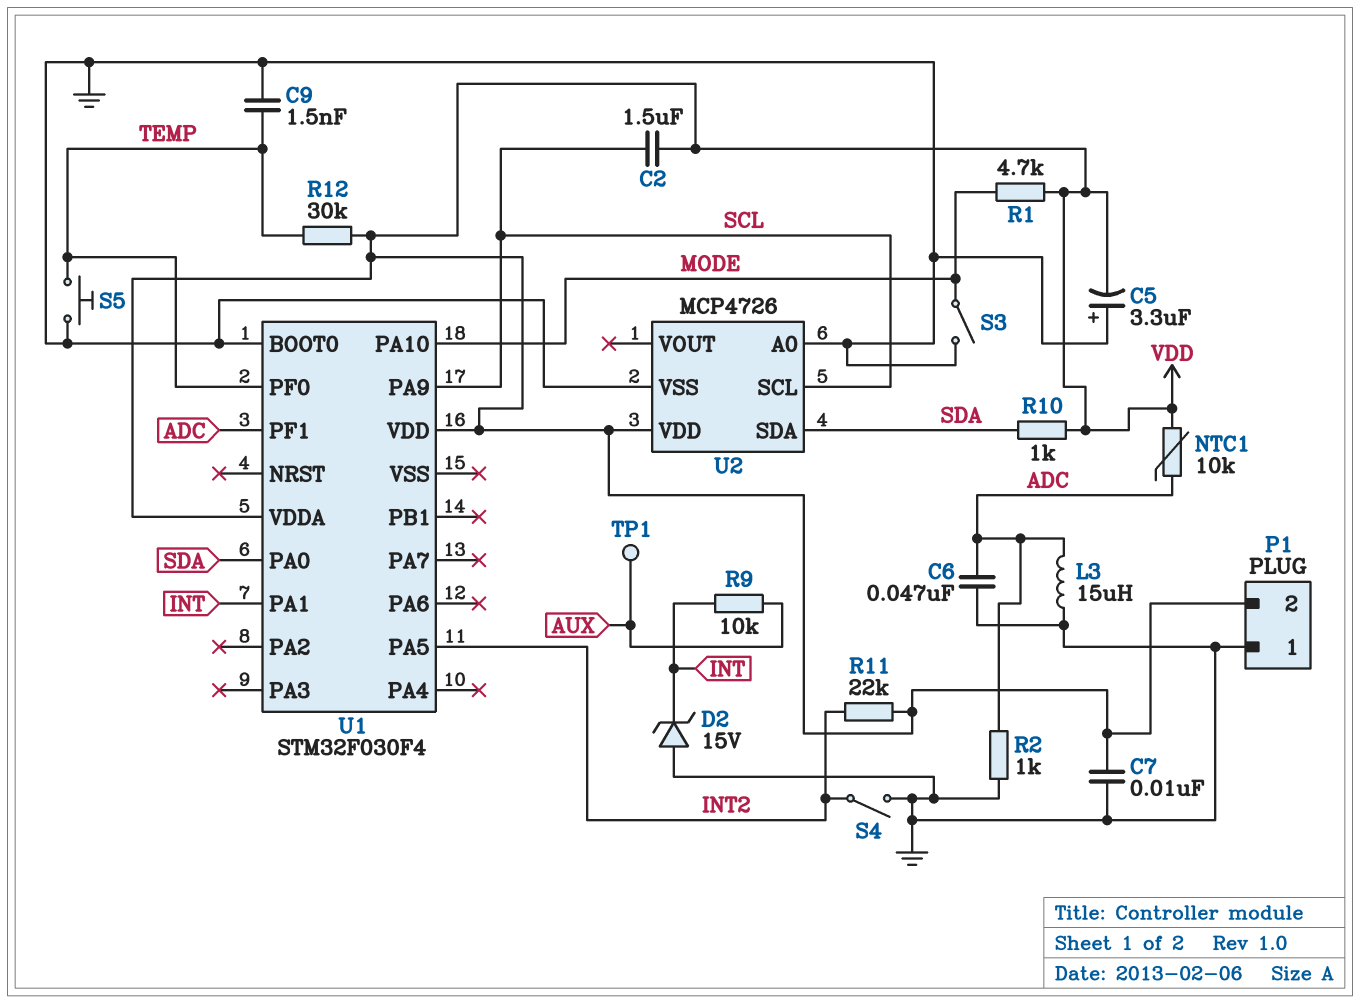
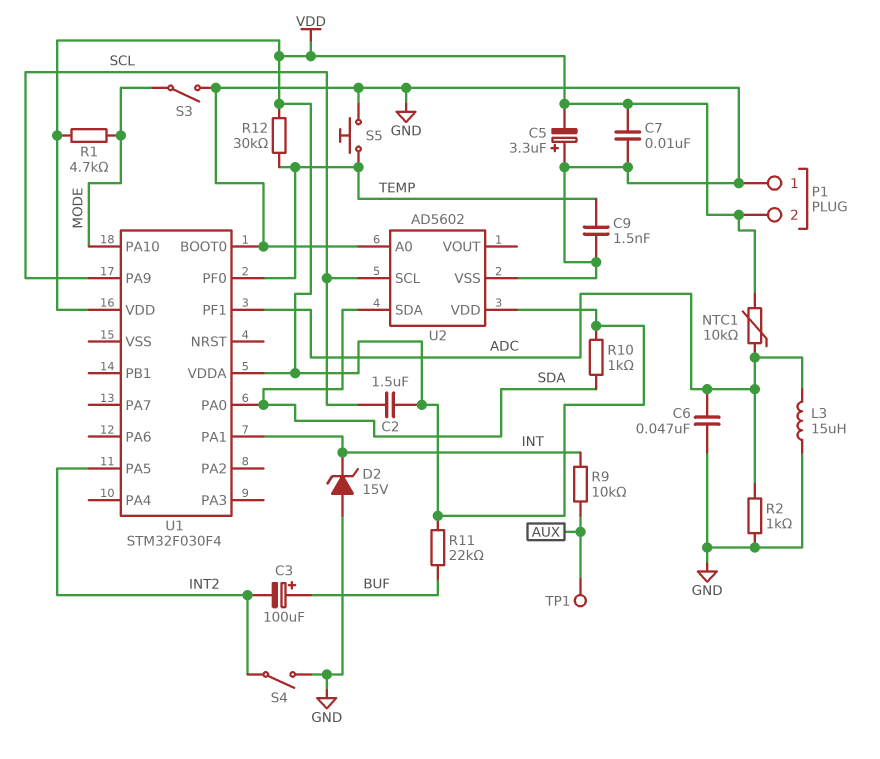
C3: none -> 100uF (plus BUF, minus INT2)
R11: 22k (INT2, VDD) -> 22k (BUF, VDD)
U2: MCP4726 -> AD5602

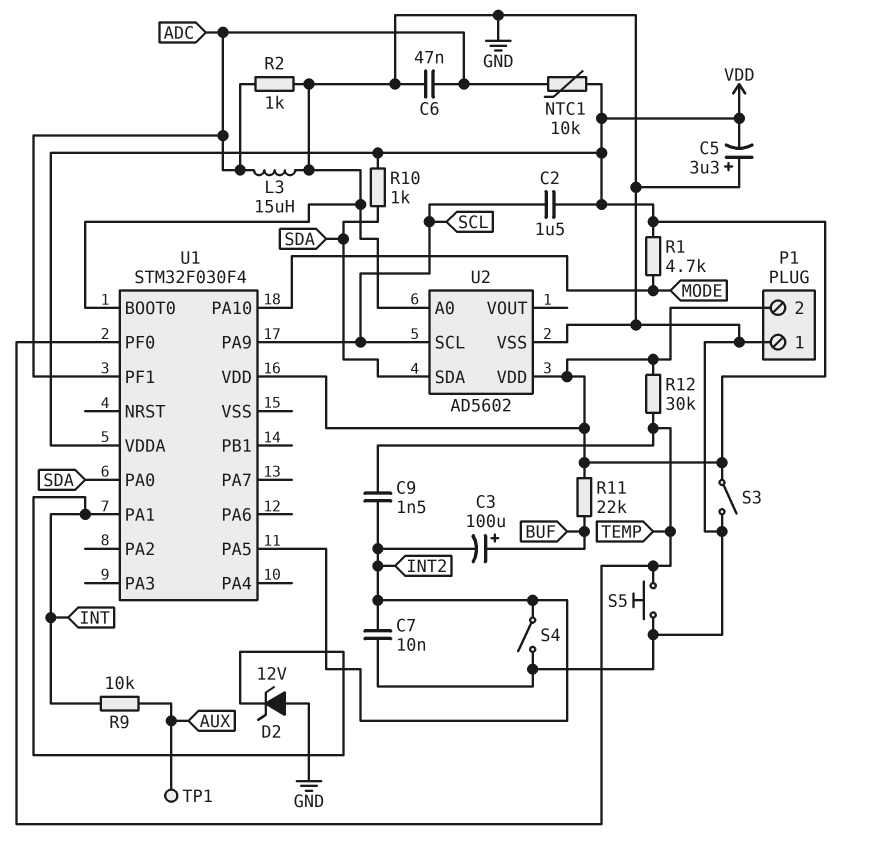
C7: 10nF (GND, VDD) -> 10nF (GND, INT2)
C9: 1.5nF (GND, TEMP) -> 1.5nF (INT2, TEMP)
D2: zener 15V (A GND, K INT) -> zener 12V (A GND, K INT)
S3: switch (GND, MODE) -> switch (GND, VDD)

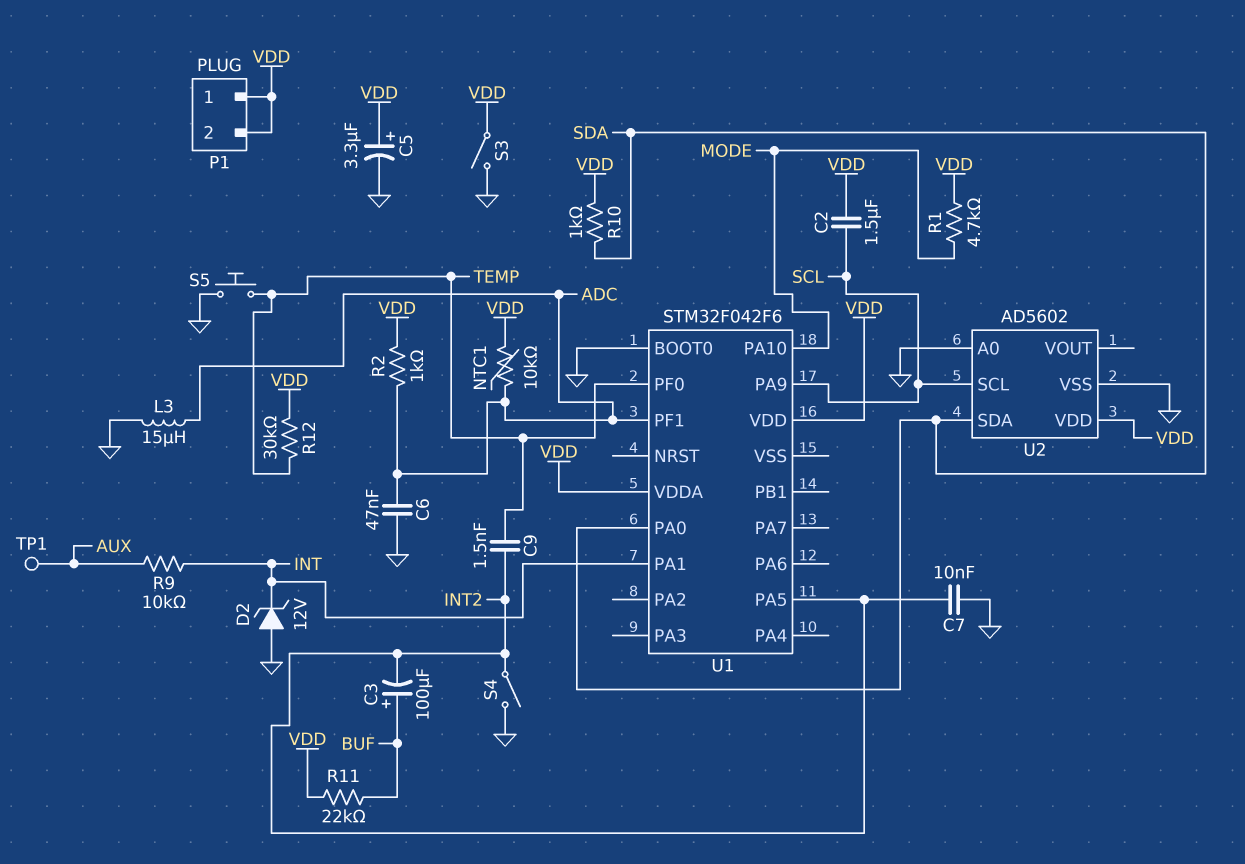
C5: 3.3uF (plus GND, minus VDD) -> 3.3uF (plus VDD, minus GND)
P1 pin 1: GND -> VDD
R2: 1k (ADC, GND) -> 1k (ADC, VDD)
U1: STM32F030F4 -> STM32F042F6

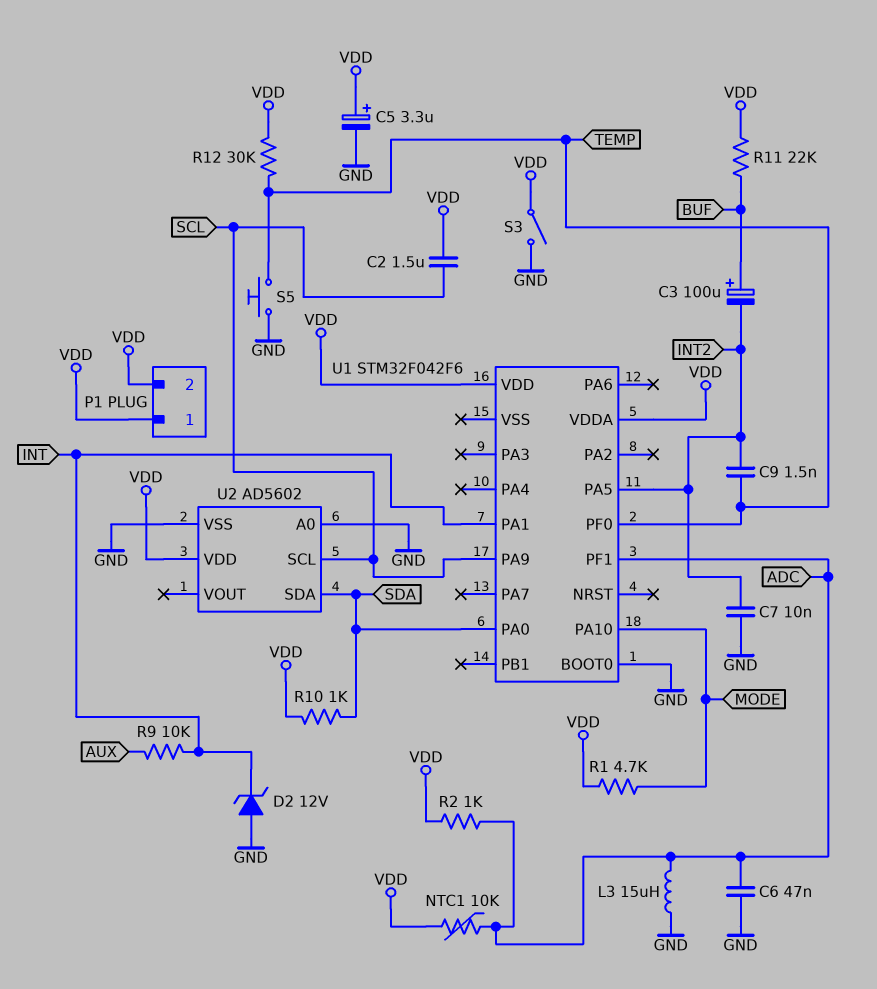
S4: switch (GND, INT2) -> none
TP1: test point (AUX) -> none

